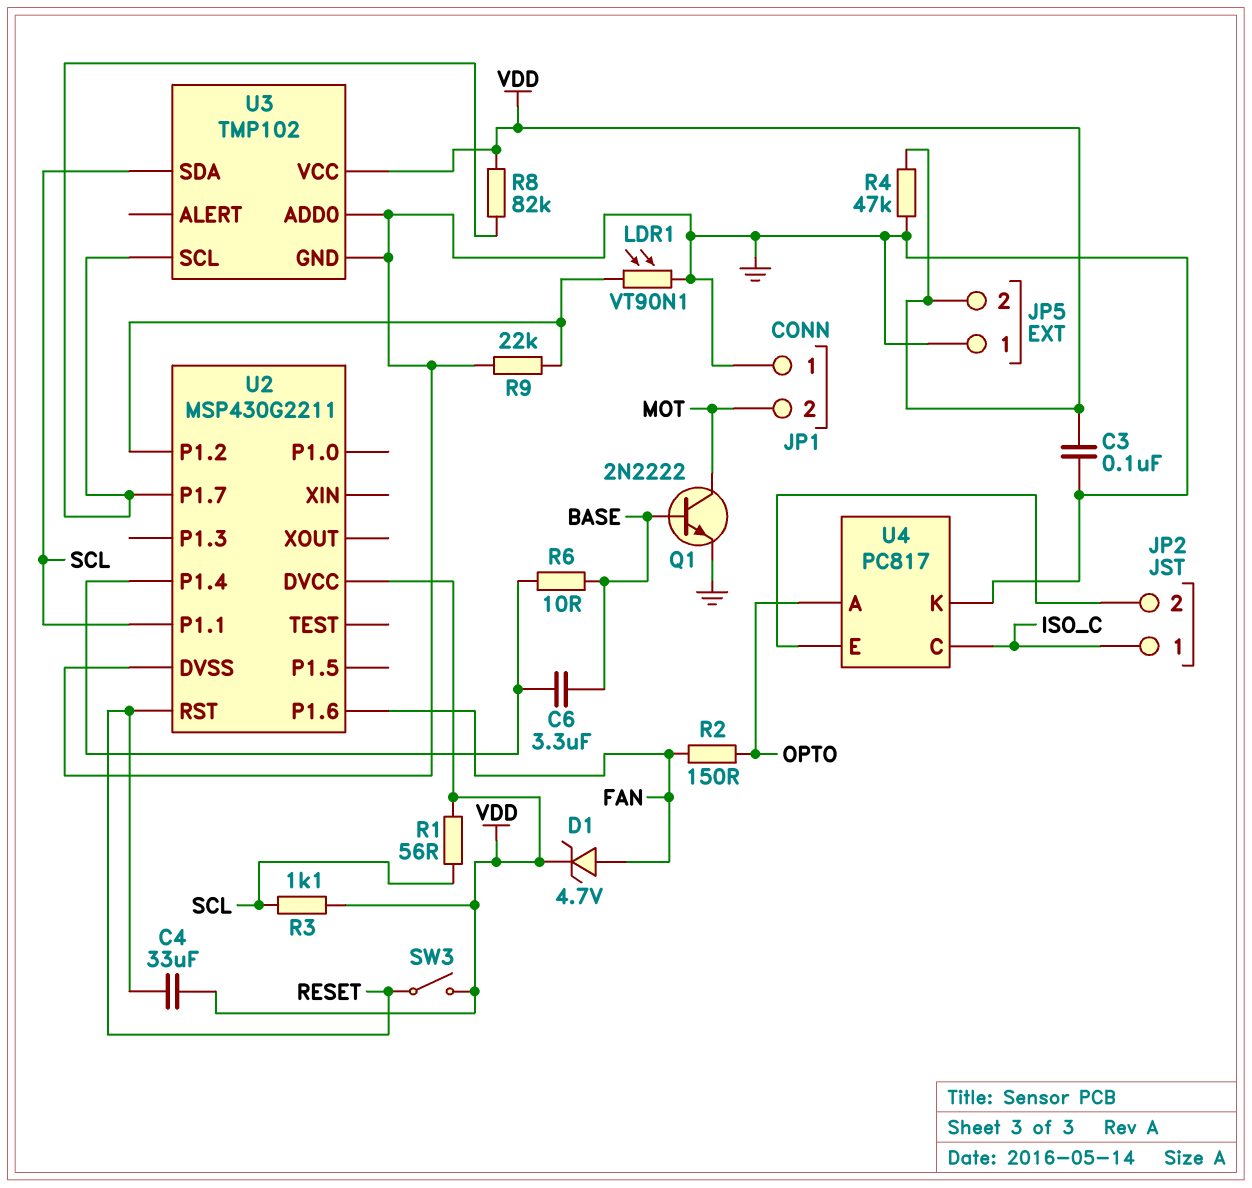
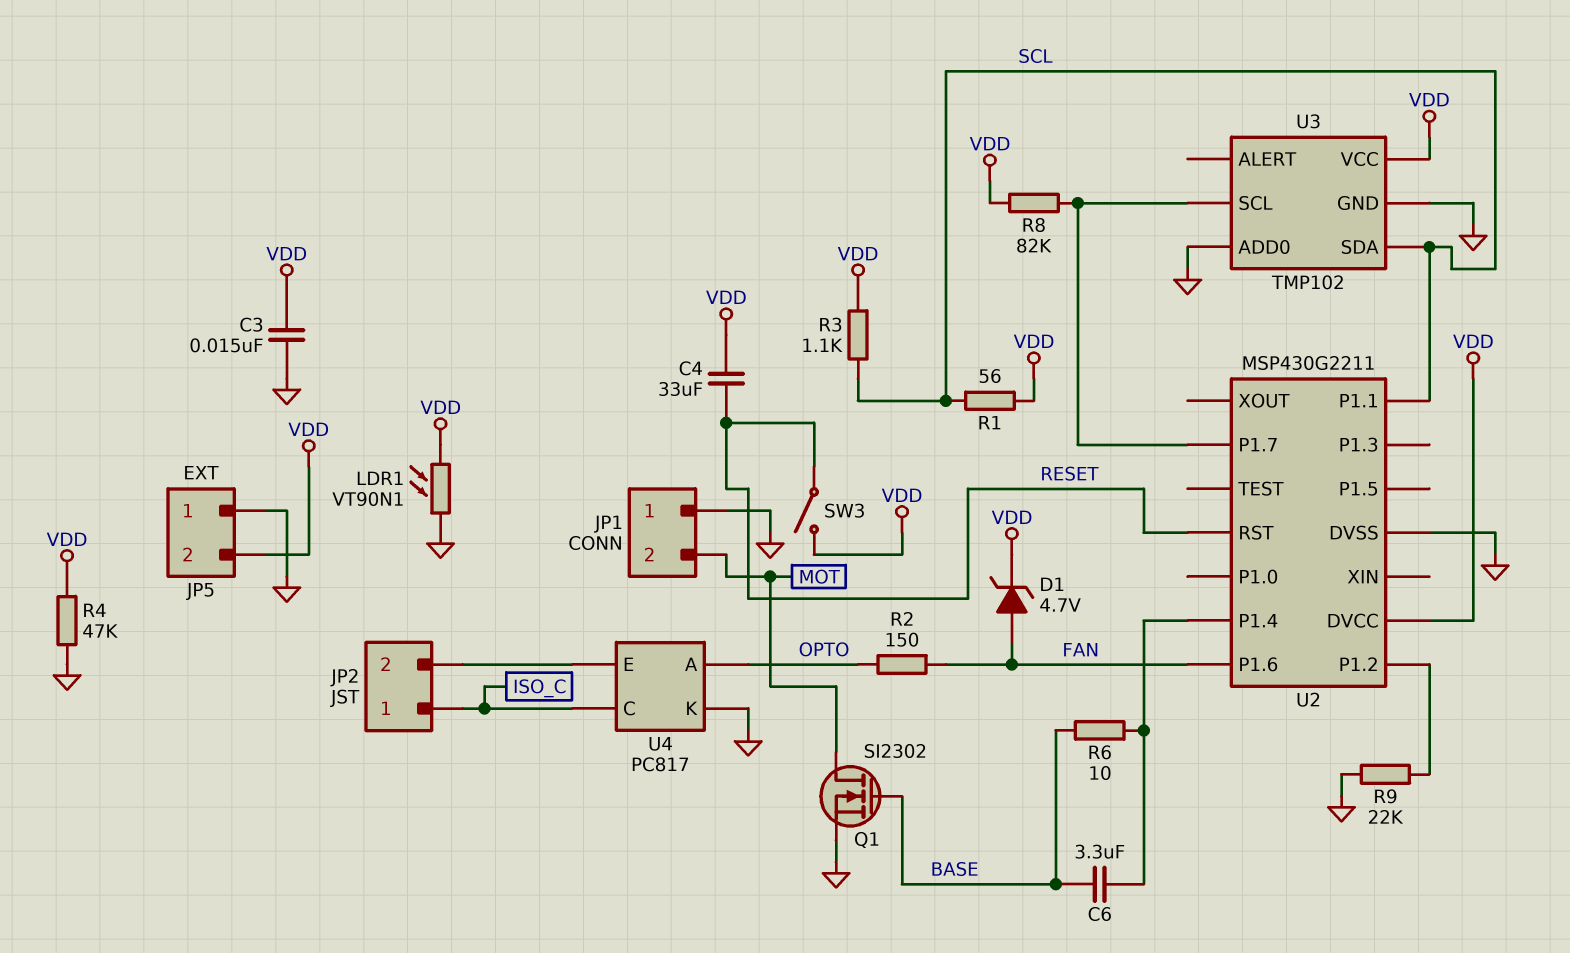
C3: 100nF (GND, VDD) -> 15nF (GND, VDD)
LDR1: VT90N1 (GND, U2/P1.2) -> VT90N1 (GND, VDD)
Q1: NPN 2N2222 (B BASE, C MOT, E GND) -> NMOS SI2302 (G BASE, D MOT, S GND)

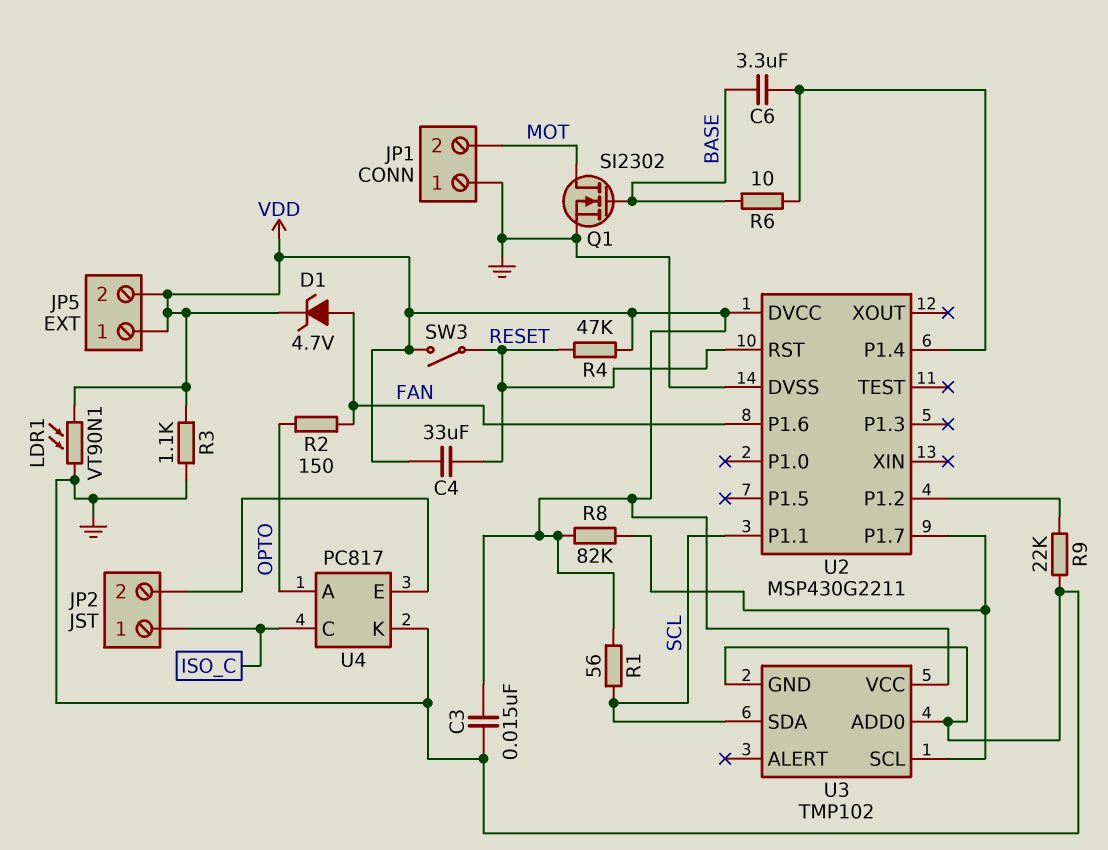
JP5 pin 1: GND -> VDD
R3: 1.1k (SCL, VDD) -> 1.1k (GND, VDD)
R4: 47k (GND, VDD) -> 47k (RESET, VDD)

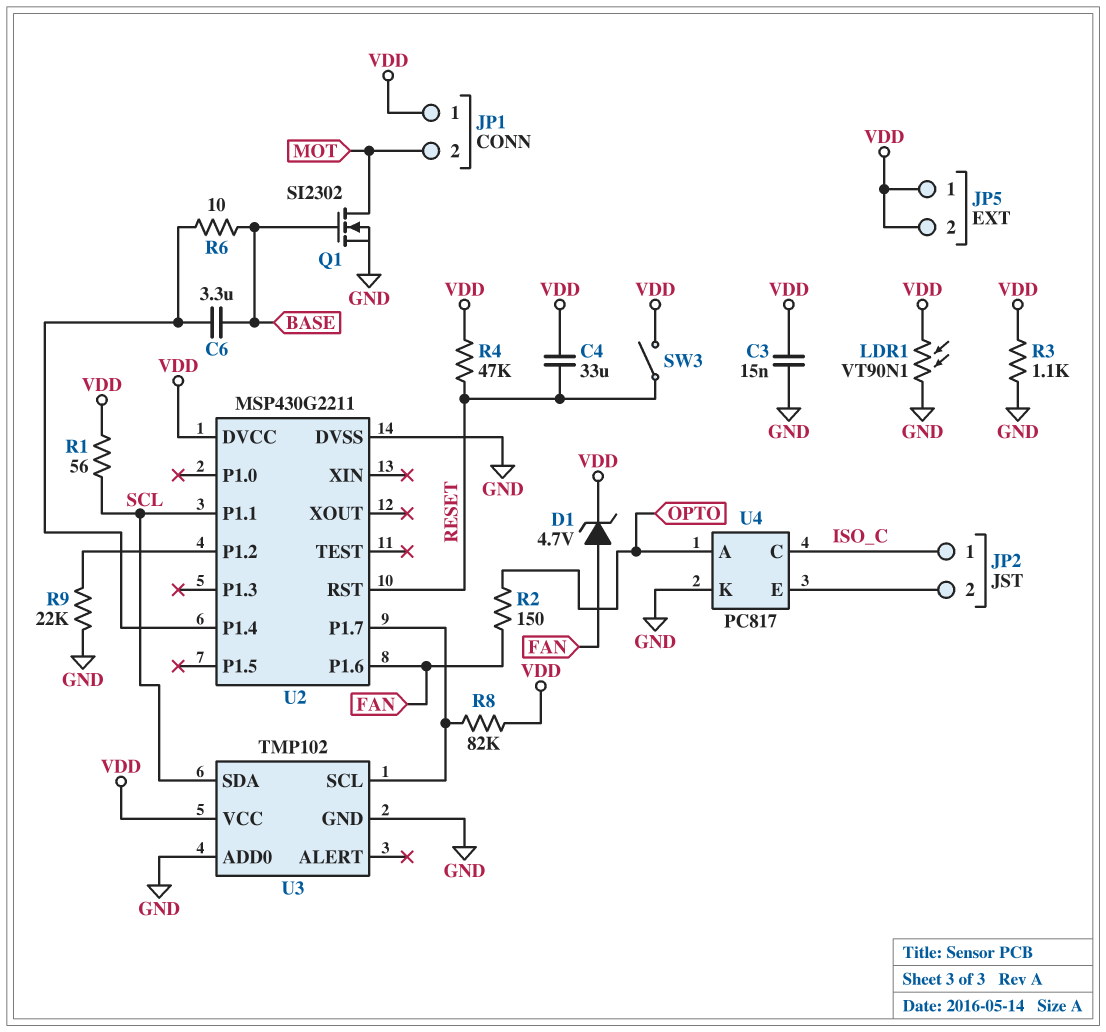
JP1 pin 1: GND -> VDD

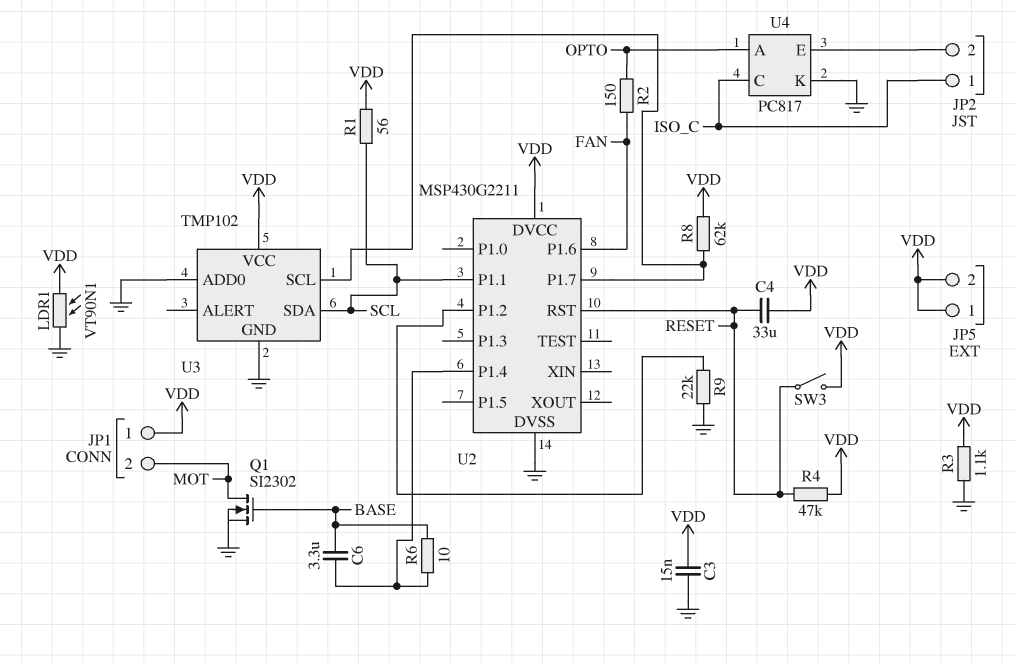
D1: zener 4.7V (A FAN, K VDD) -> none
R8: 82k (U2/P1.7, VDD) -> 62k (U2/P1.7, VDD)

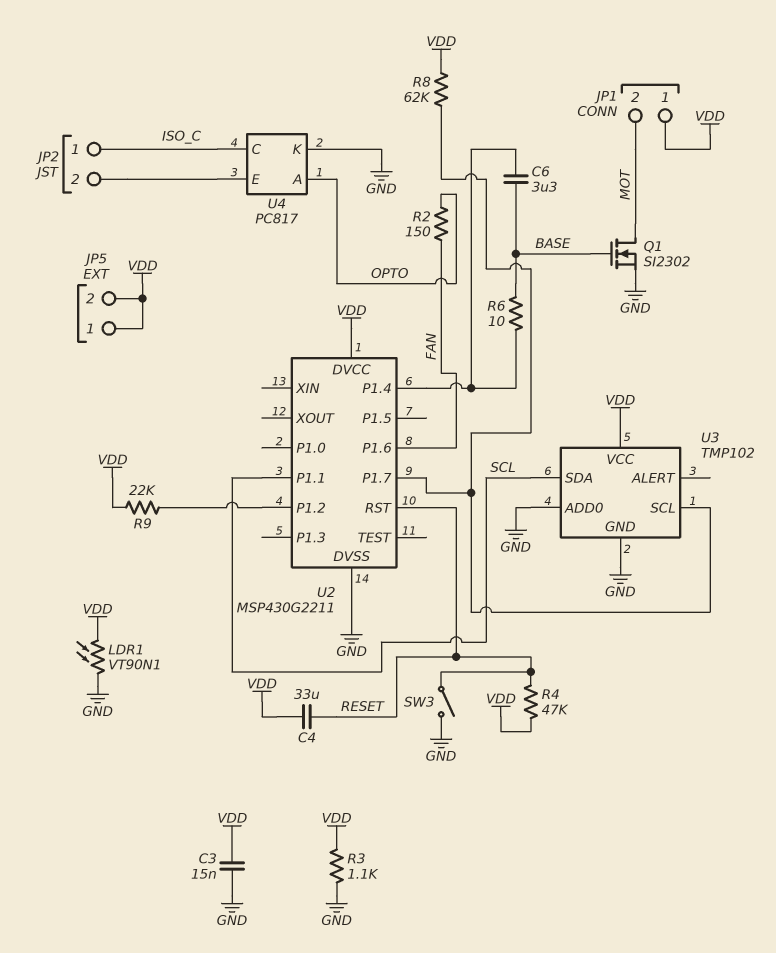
R1: 56 (SCL, VDD) -> none
R9: 22k (GND, U2/P1.2) -> 22k (U2/P1.2, VDD)
SW3: switch (RESET, VDD) -> switch (GND, RESET)

